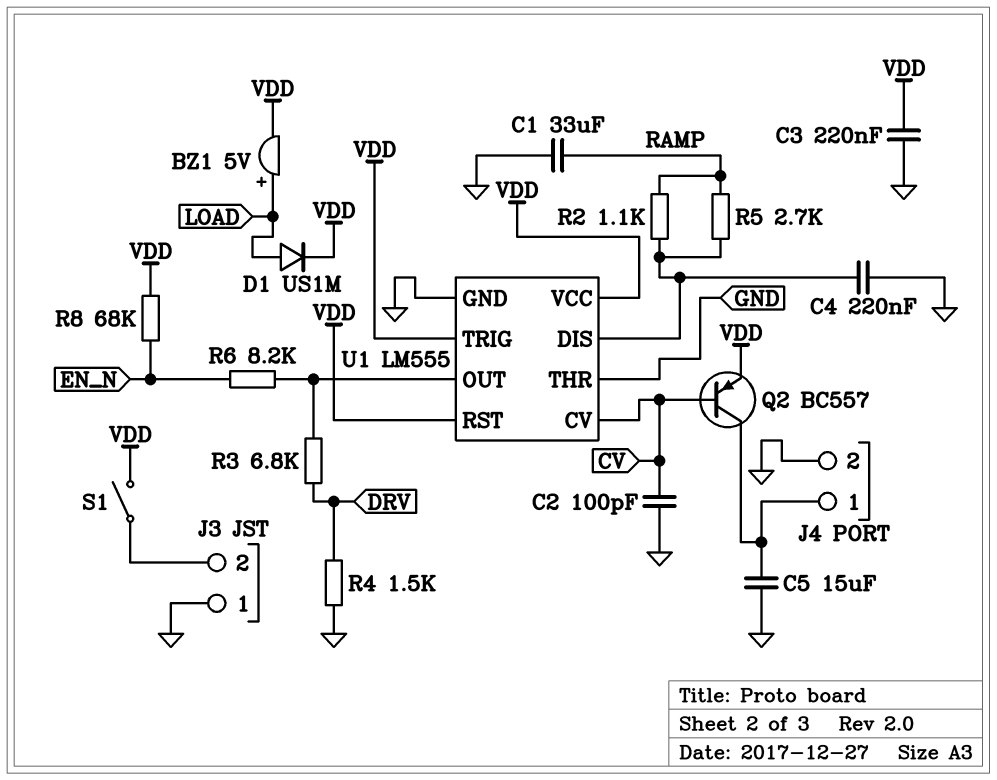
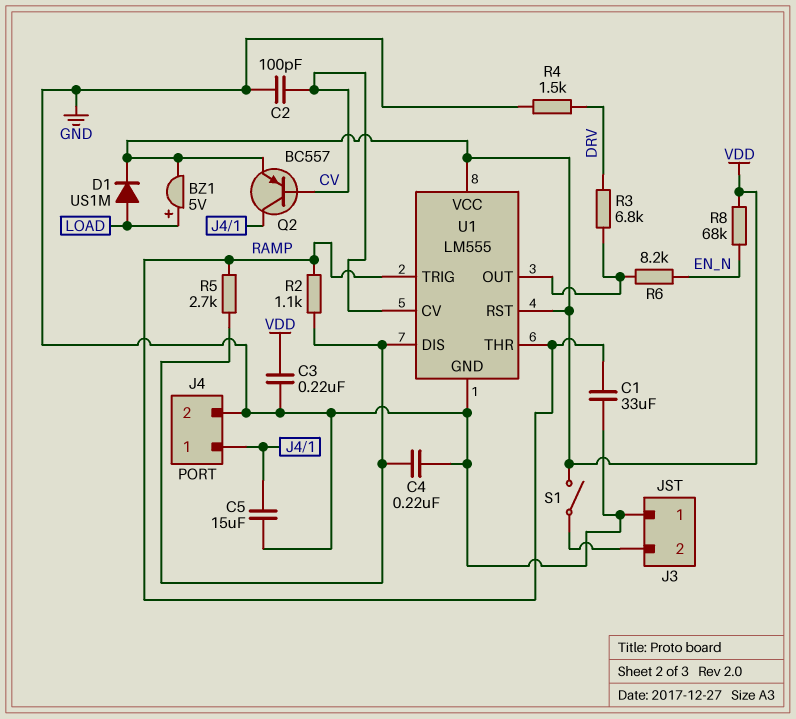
U1 pin THR: GND -> RAMP
U1 pin TRIG: VDD -> RAMP

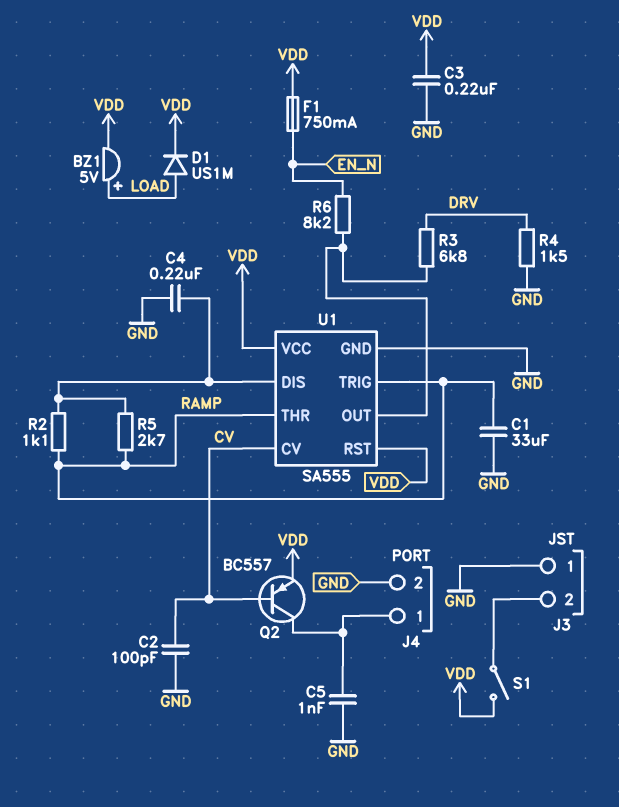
C5: 15uF (GND, J4/1) -> 1nF (GND, J4/1)
F1: none -> 750mA (EN_N, VDD)
R8: 68k (EN_N, VDD) -> none
U1: LM555 -> SA555

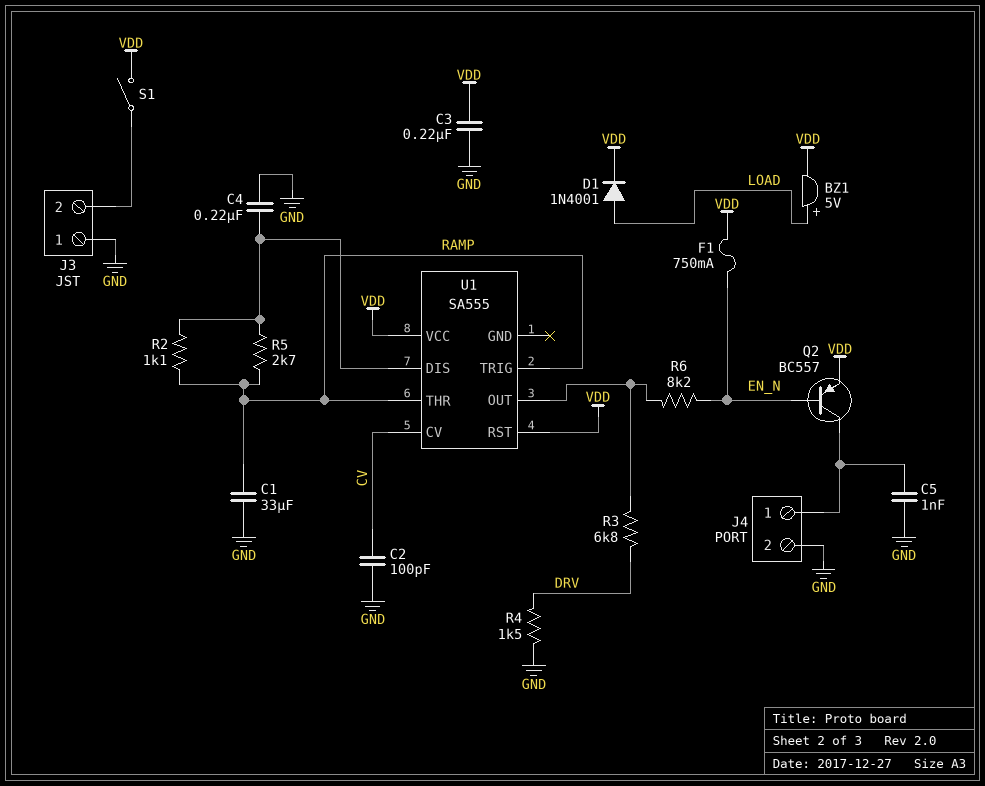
D1: diode US1M (A LOAD, K VDD) -> diode 1N4001 (A LOAD, K VDD)
Q2: PNP BC557 (B CV, C J4/1, E VDD) -> PNP BC557 (B EN_N, C J4/1, E VDD)
U1 pin GND: GND -> none

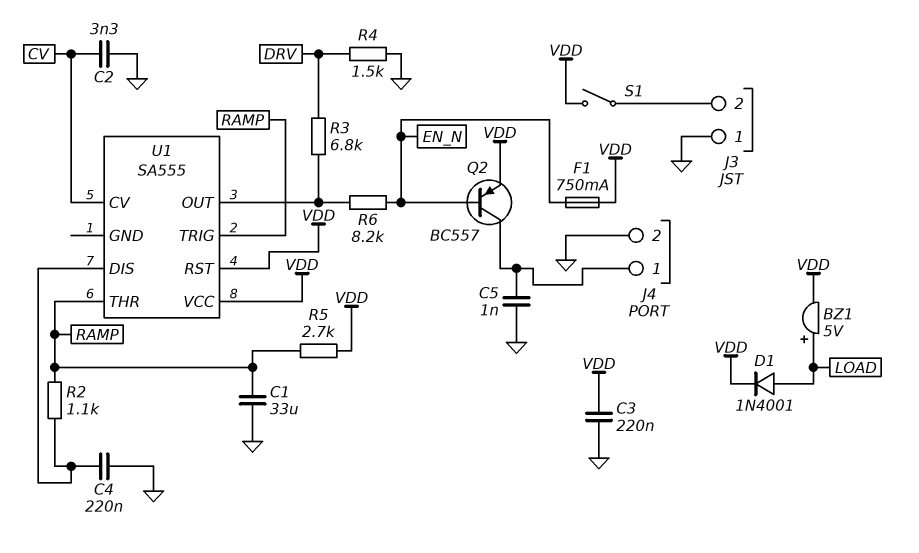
C2: 100pF (CV, GND) -> 3.3nF (CV, GND)
R5: 2.7k (RAMP, U1/DIS) -> 2.7k (RAMP, VDD)

